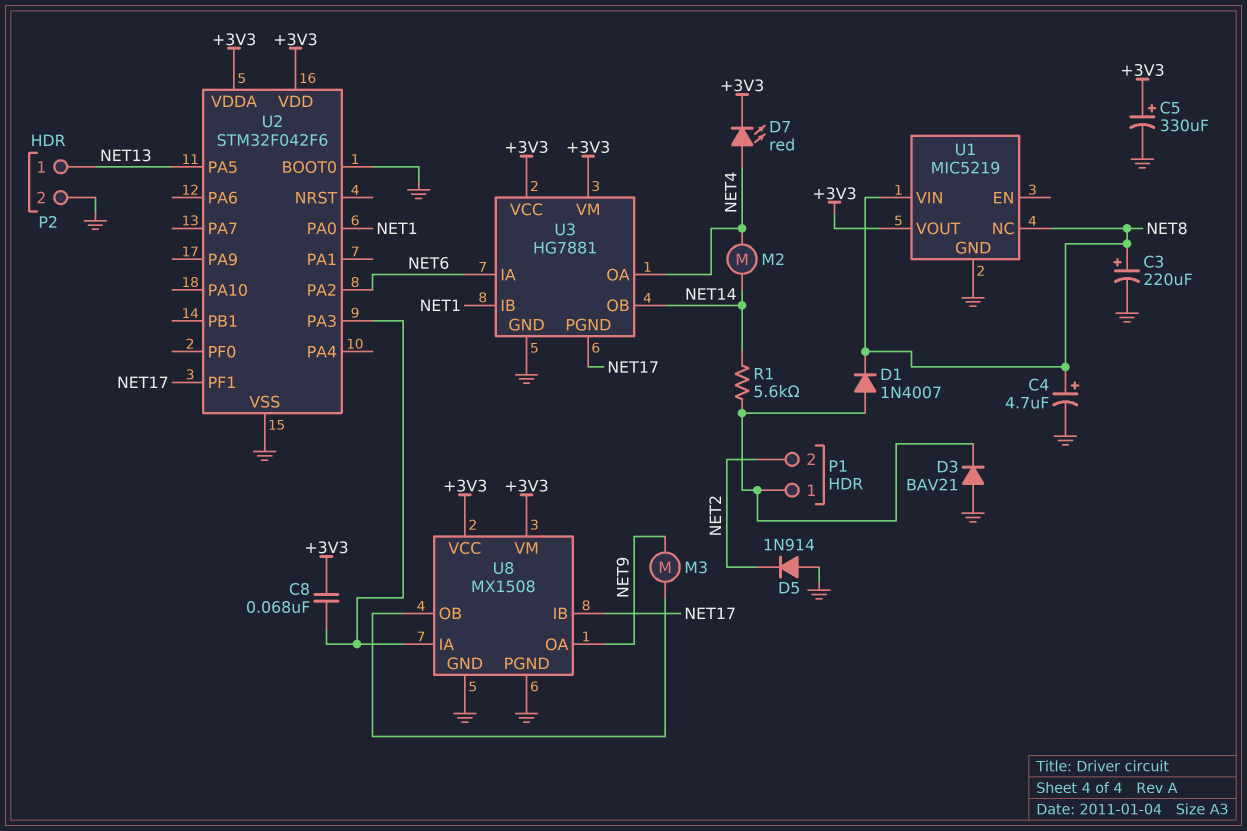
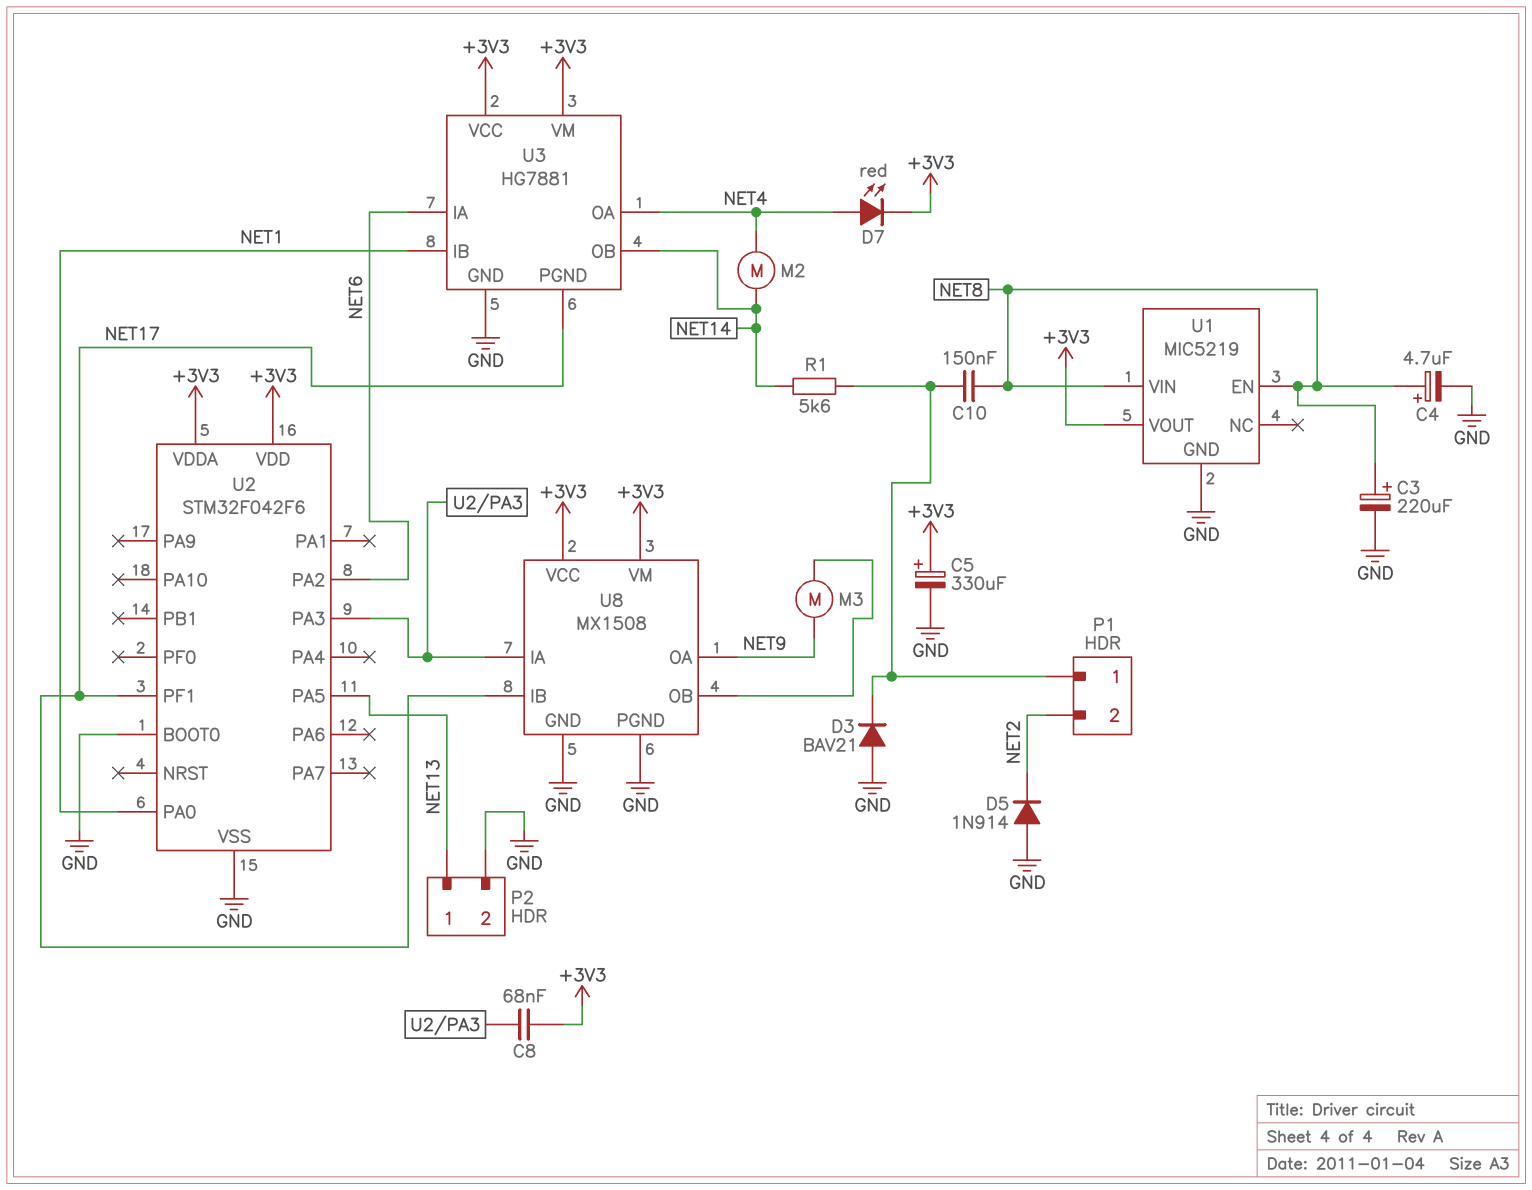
C10: none -> 150nF (NET8, P1/1)
D1: diode 1N4007 (A P1/1, K NET8) -> none
U1 pin EN: none -> NET8
U1 pin NC: NET8 -> none

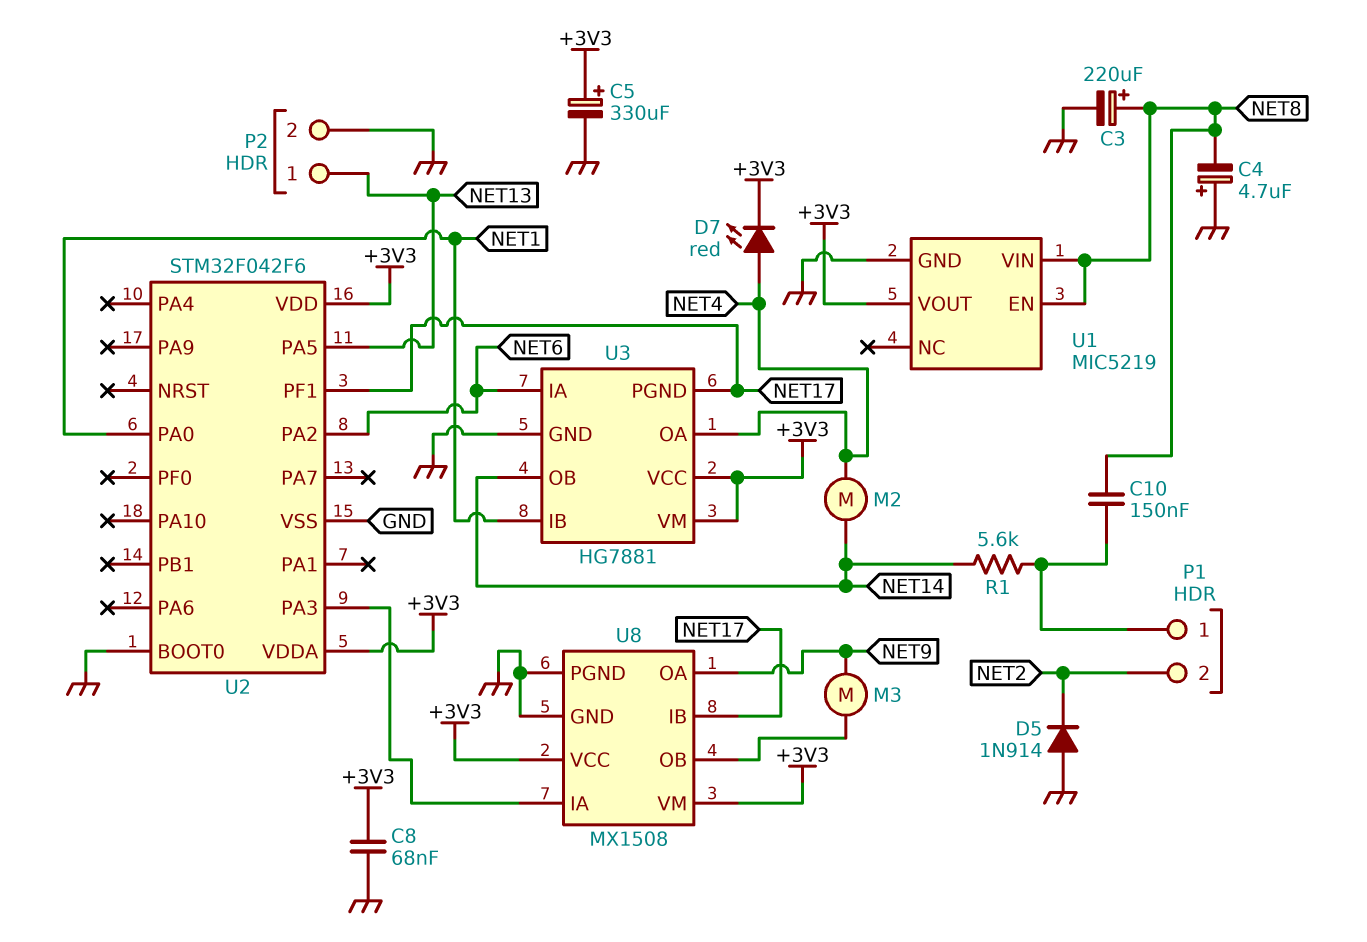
C4: 4.7uF (plus NET8, minus GND) -> 4.7uF (plus GND, minus NET8)
C8: 68nF (+3V3, U2/PA3) -> 68nF (+3V3, GND)
D3: diode BAV21 (A GND, K P1/1) -> none

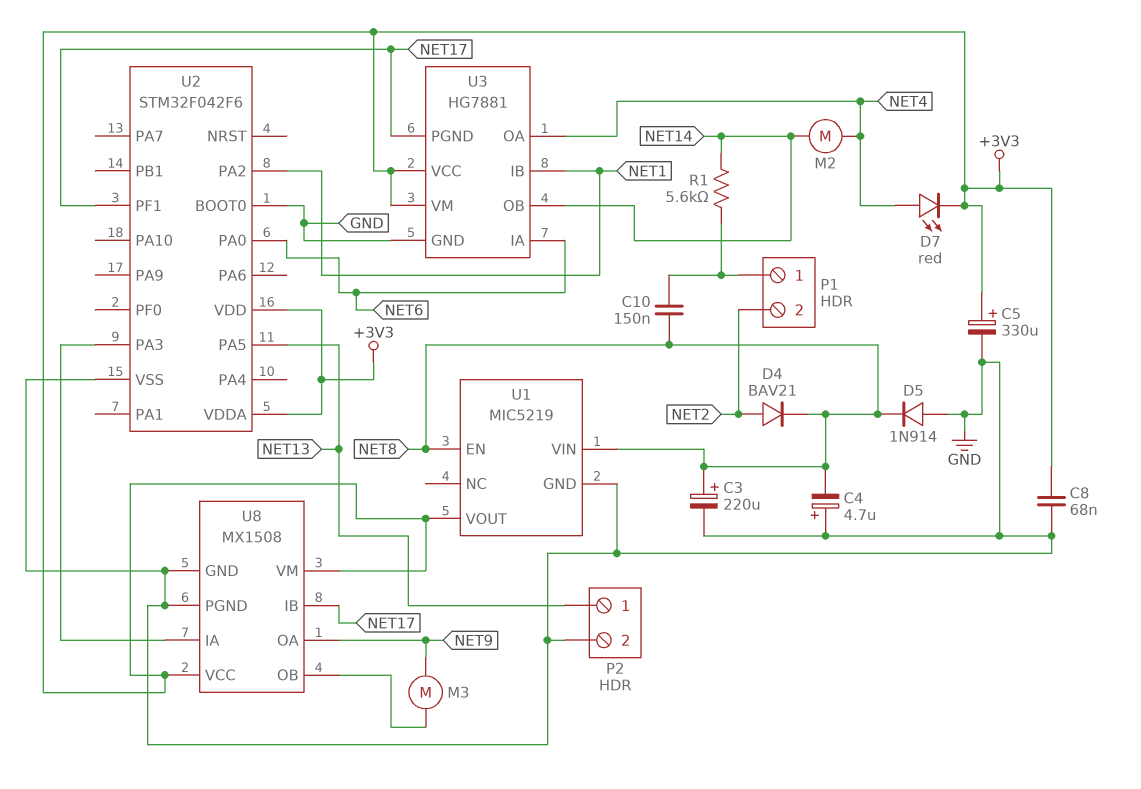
D4: none -> diode BAV21 (A NET2, K NET8)
D5: diode 1N914 (A GND, K NET2) -> diode 1N914 (A GND, K NET8)
U2 pin PA0: NET1 -> NET6
U2 pin PA2: NET6 -> NET1

